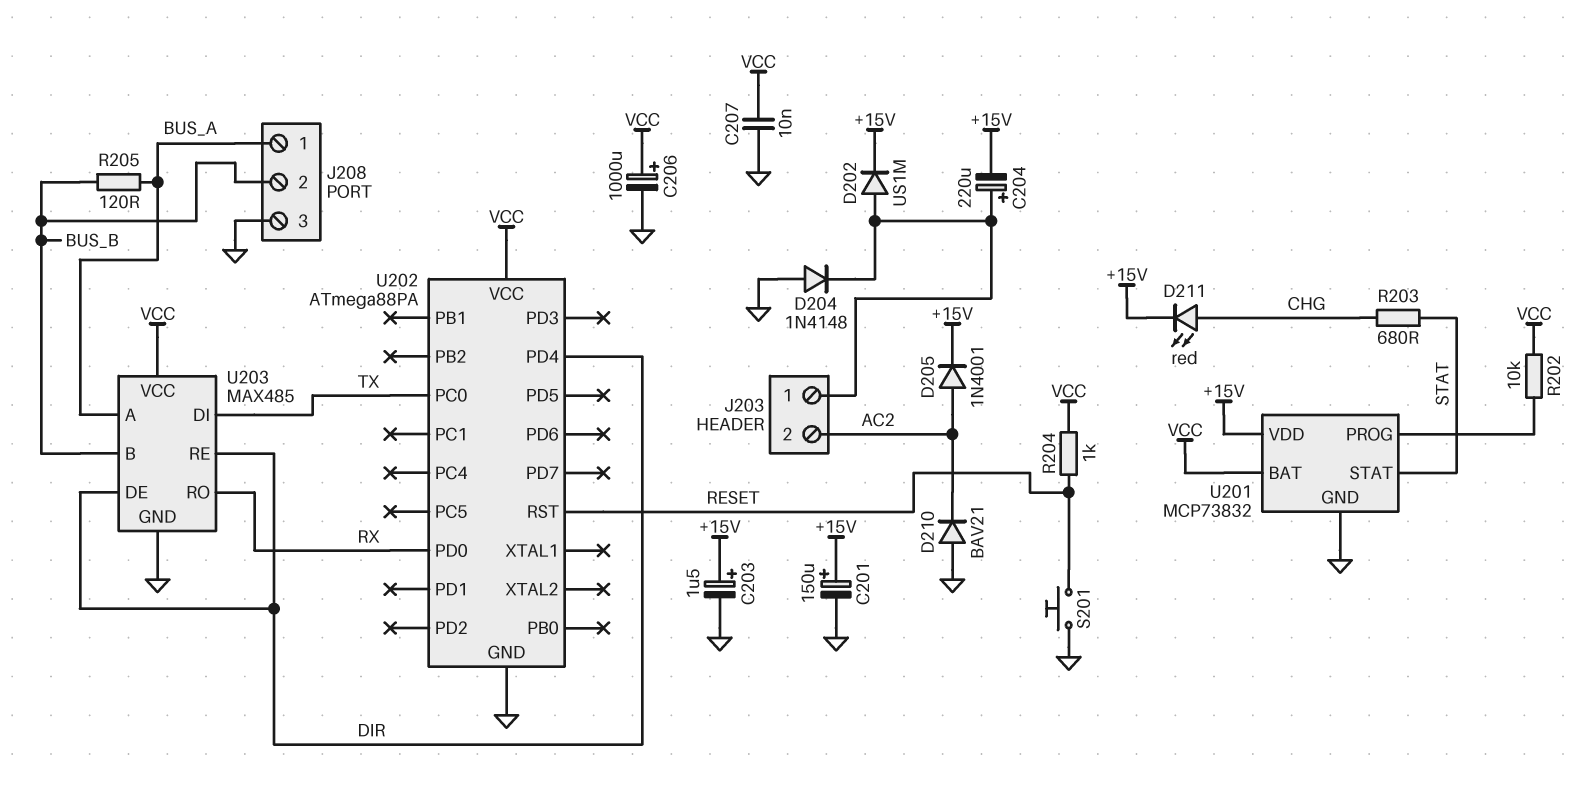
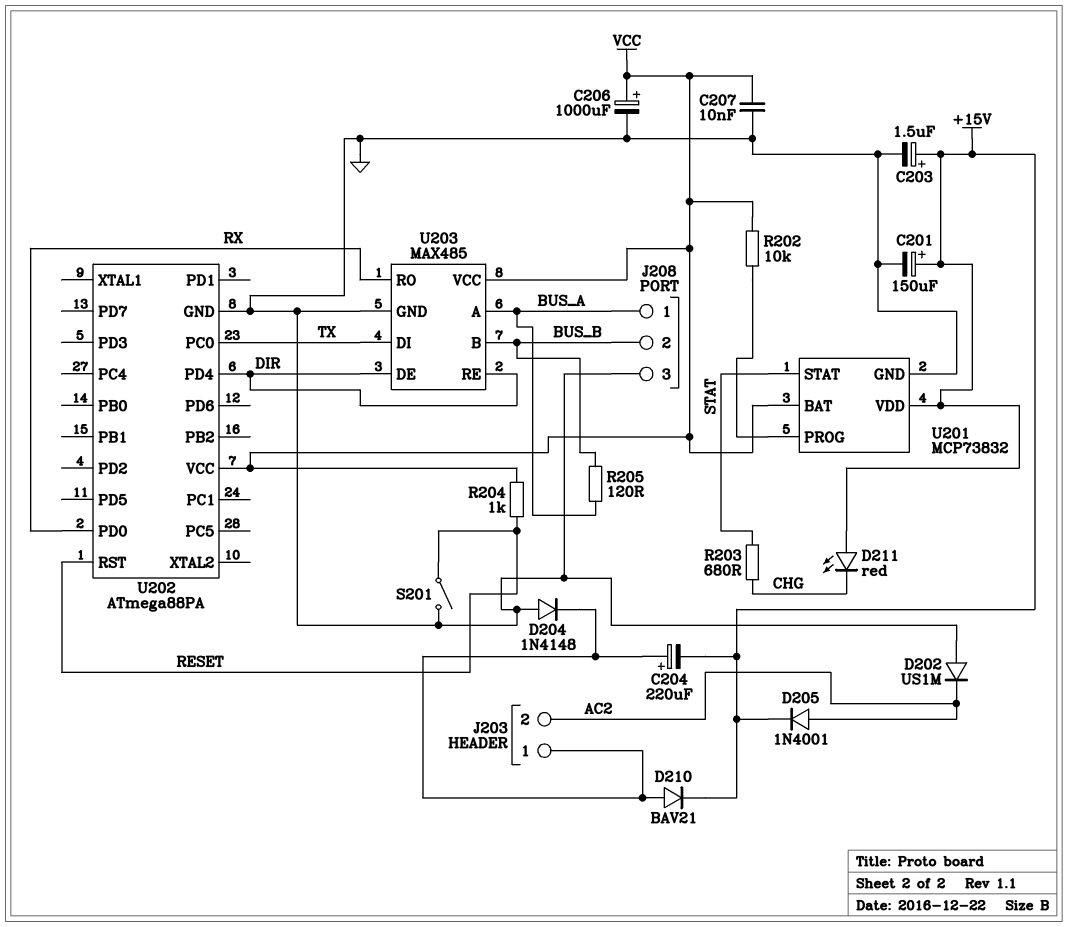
D202: diode US1M (A J203/1, K +15V) -> diode US1M (A GND, K AC2)
D210: diode BAV21 (A GND, K AC2) -> diode BAV21 (A J203/1, K +15V)
D211: LED red (A CHG, K +15V) -> LED red (A +15V, K CHG)
S201: button (GND, RESET) -> switch (GND, RESET)

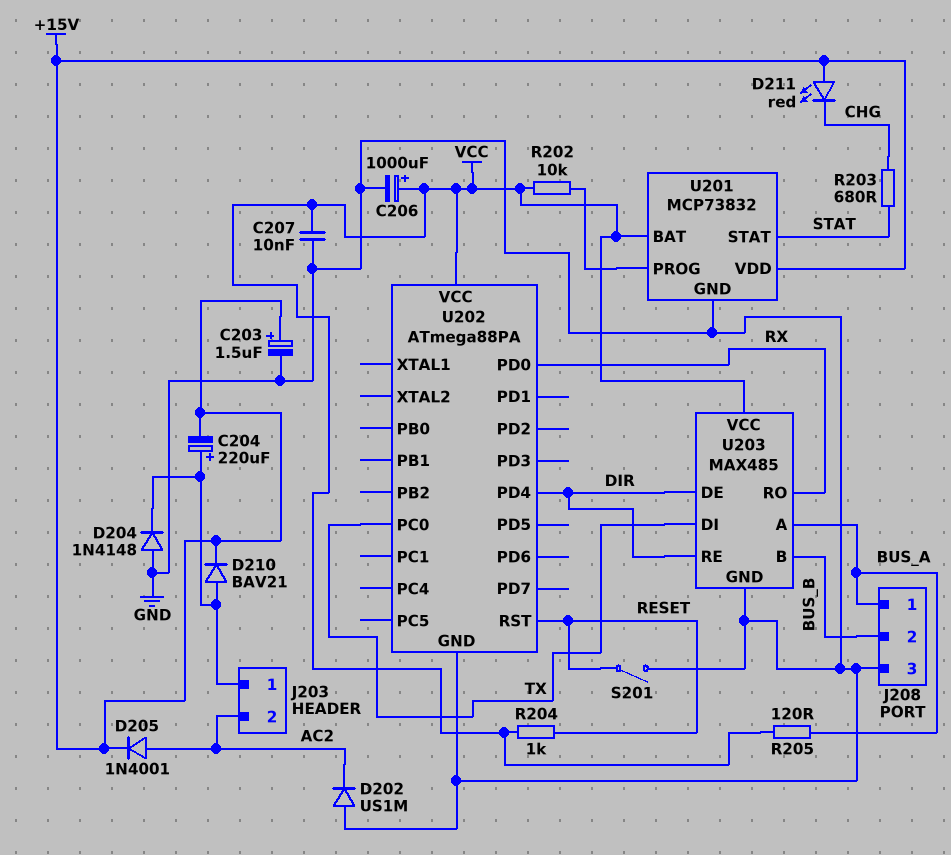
C201: 150uF (plus +15V, minus GND) -> none
R205: 120 (BUS_A, BUS_B) -> 120 (BUS_A, VCC)

